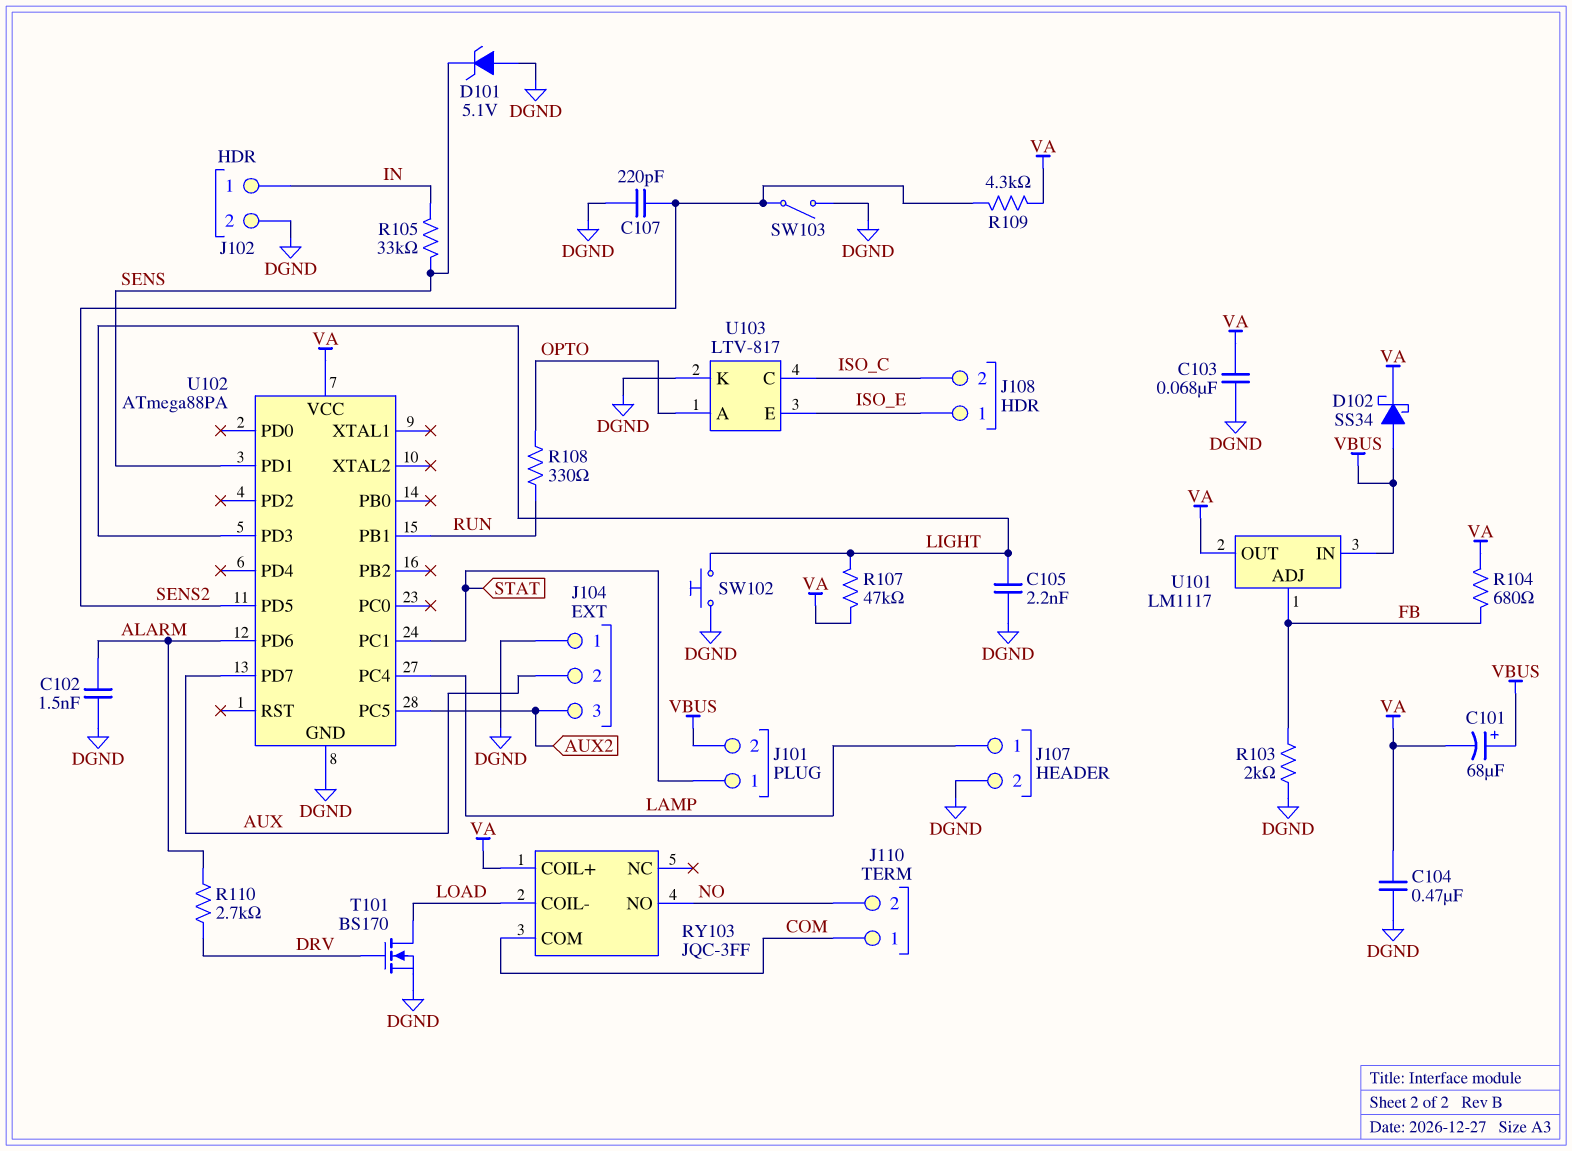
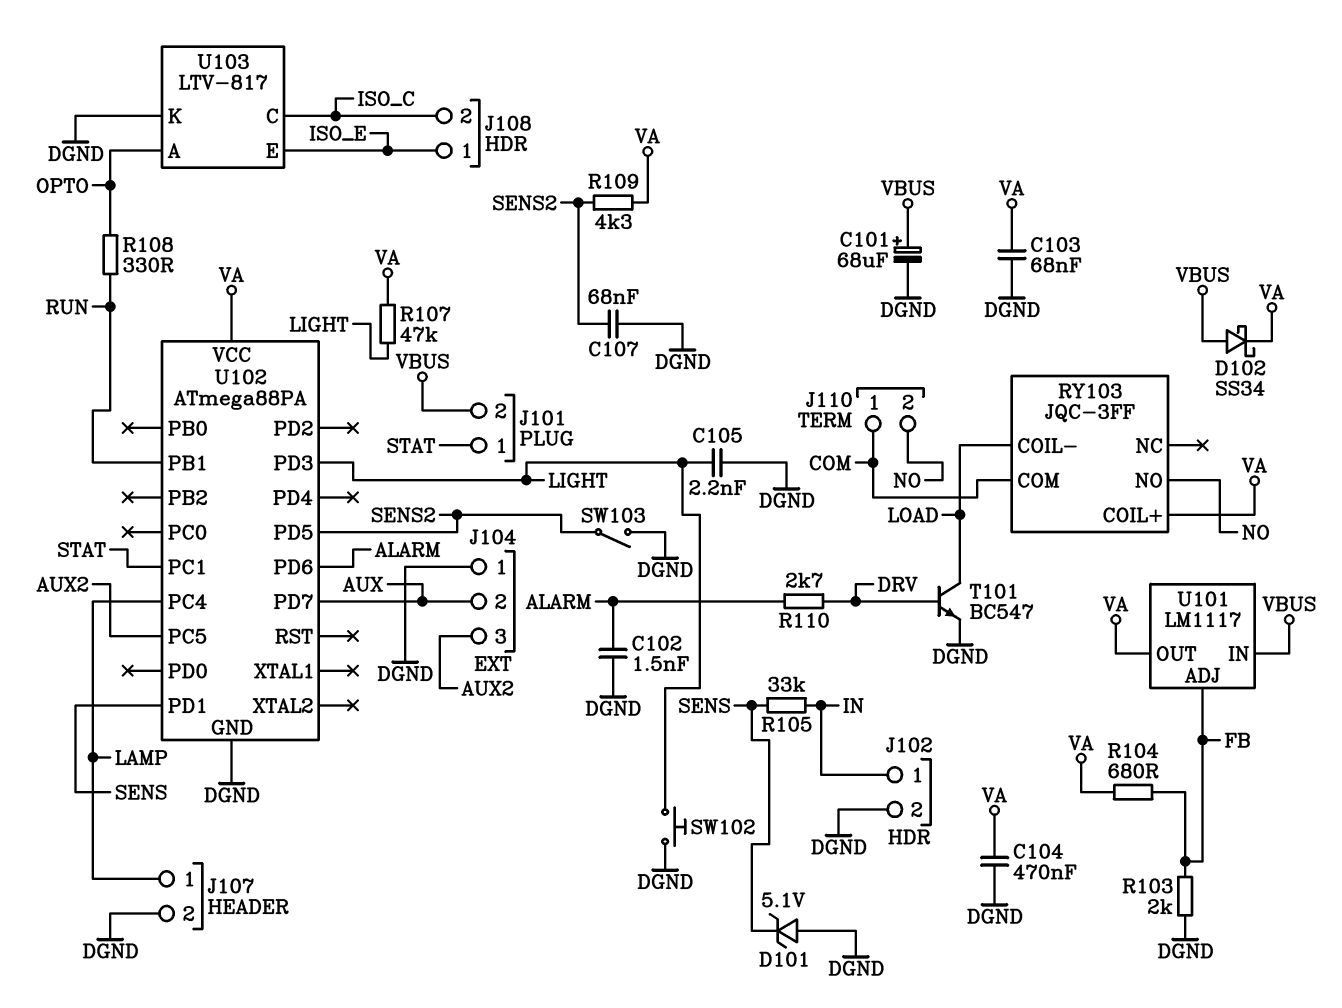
C101: 68uF (plus VBUS, minus VA) -> 68uF (plus VBUS, minus DGND)
C107: 220pF (DGND, SENS2) -> 68nF (DGND, SENS2)
T101: NMOS BS170 (G DRV, D LOAD, S DGND) -> NPN BC547 (B DRV, C LOAD, E DGND)

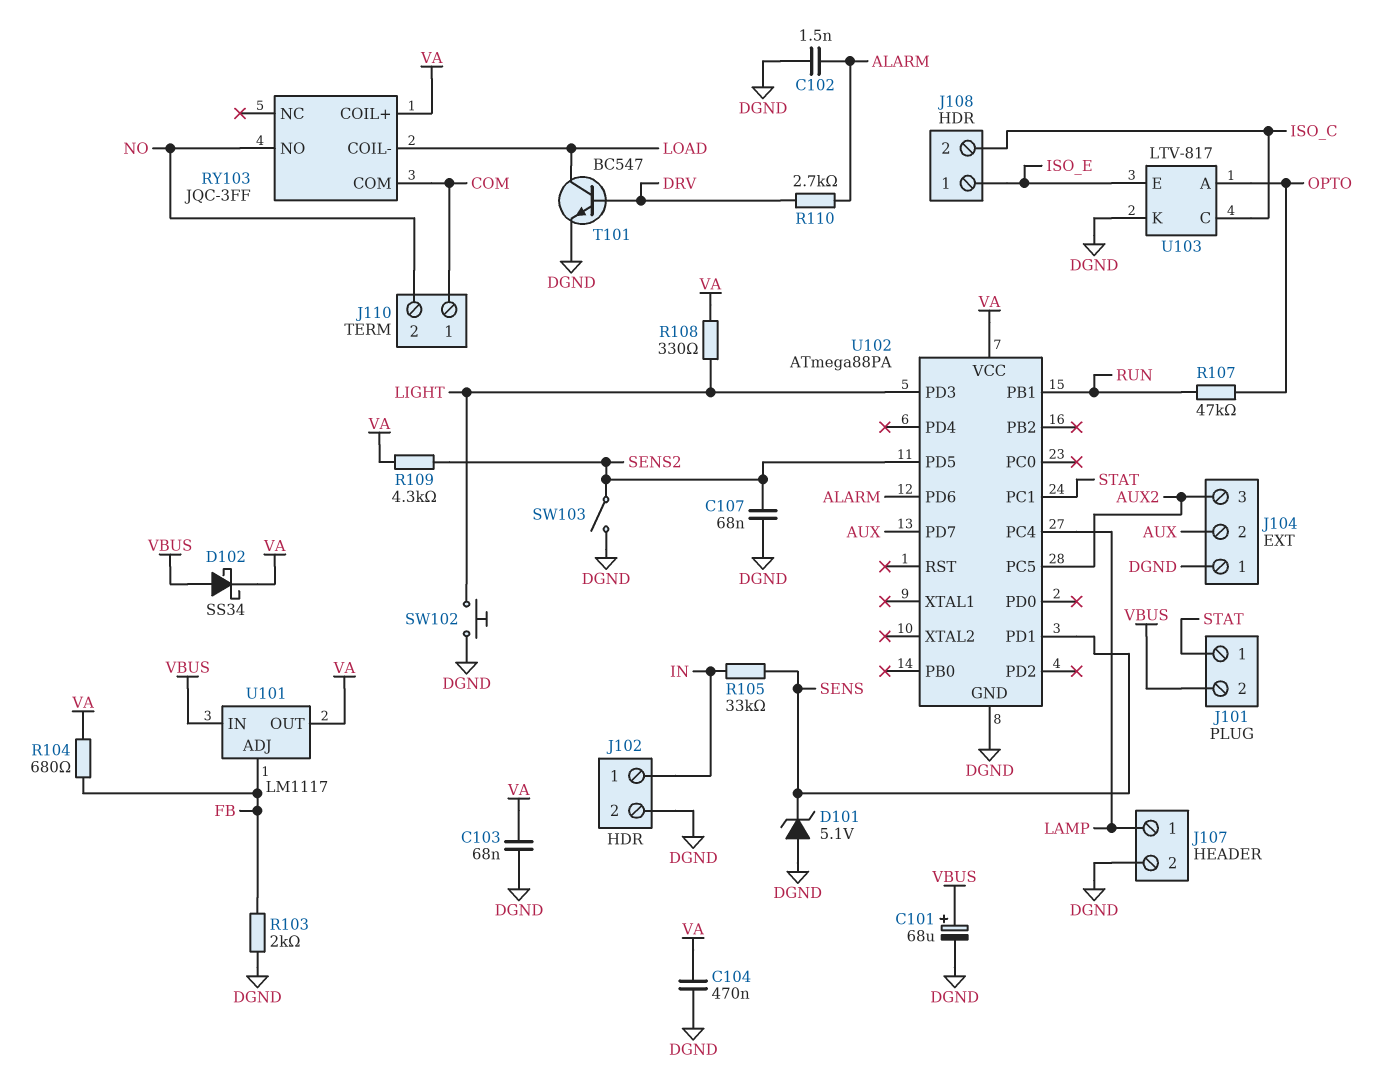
C105: 2.2nF (DGND, LIGHT) -> none
R107: 47k (LIGHT, VA) -> 47k (OPTO, RUN)
R108: 330 (OPTO, RUN) -> 330 (LIGHT, VA)

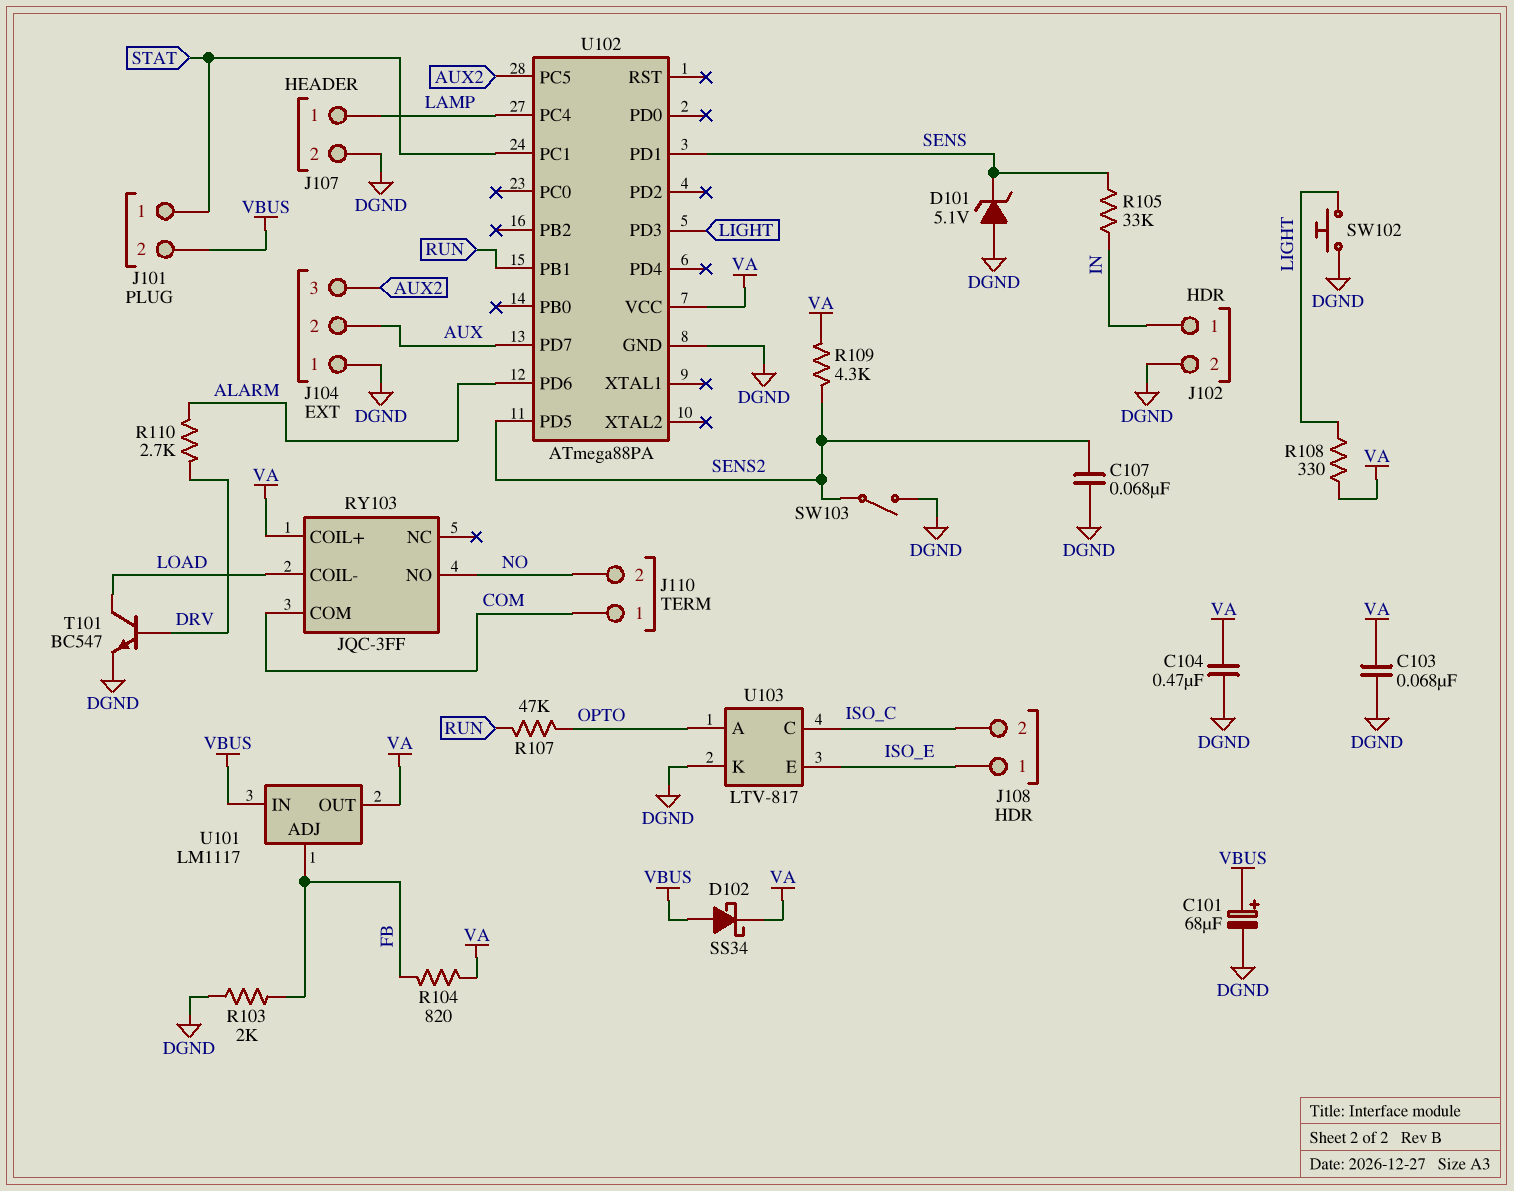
C102: 1.5nF (ALARM, DGND) -> none
R104: 680 (FB, VA) -> 820 (FB, VA)

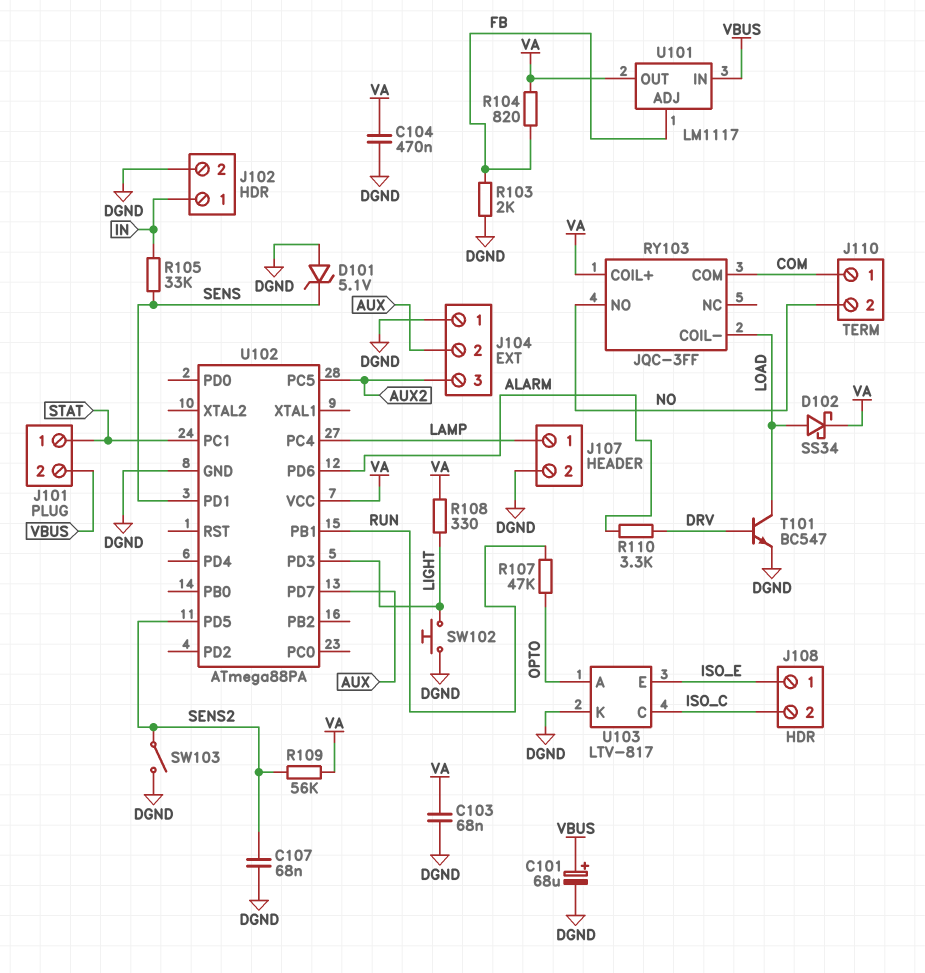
D102: schottky SS34 (A VBUS, K VA) -> schottky SS34 (A LOAD, K VA)
R109: 4.3k (SENS2, VA) -> 56k (SENS2, VA)
R110: 2.7k (ALARM, DRV) -> 3.3k (ALARM, DRV)

